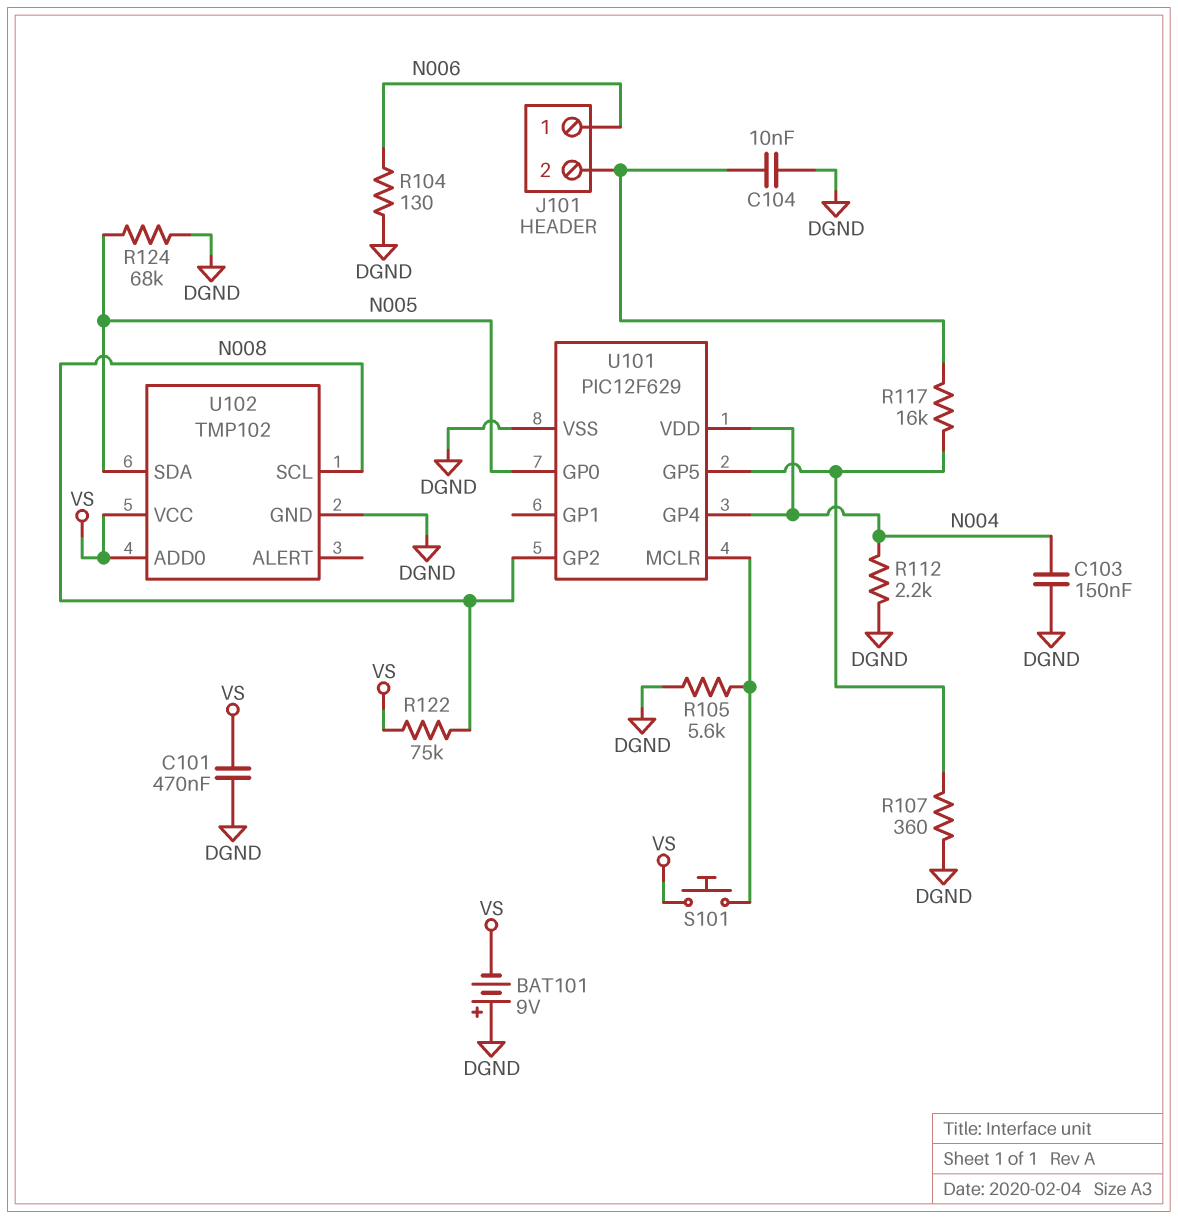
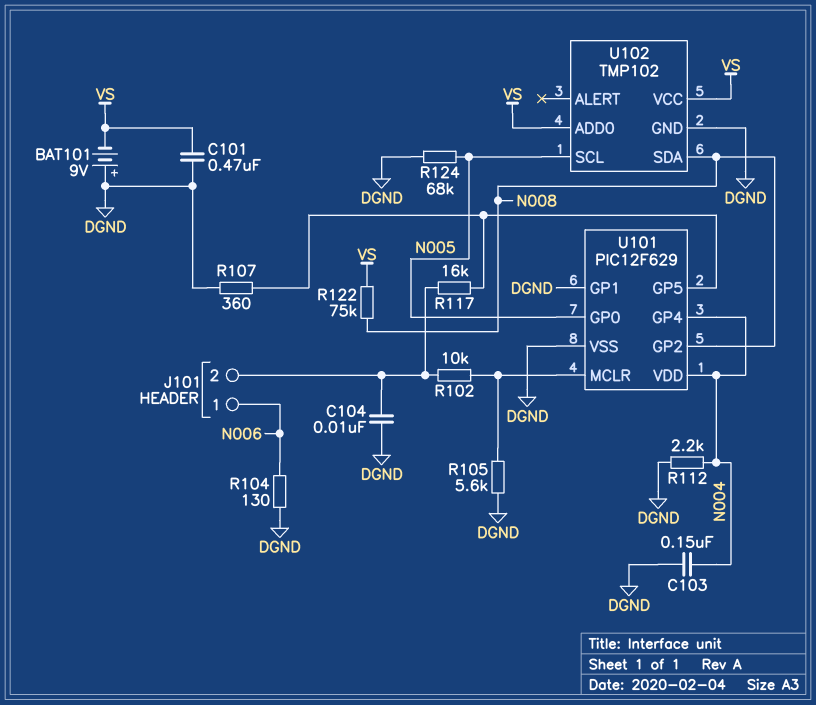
R102: none -> 10k (J101/2, U101/MCLR)
S101: button (U101/MCLR, VS) -> none
U101 pin GP1: none -> DGND
U102 pin SCL: N008 -> N005
U102 pin SDA: N005 -> N008

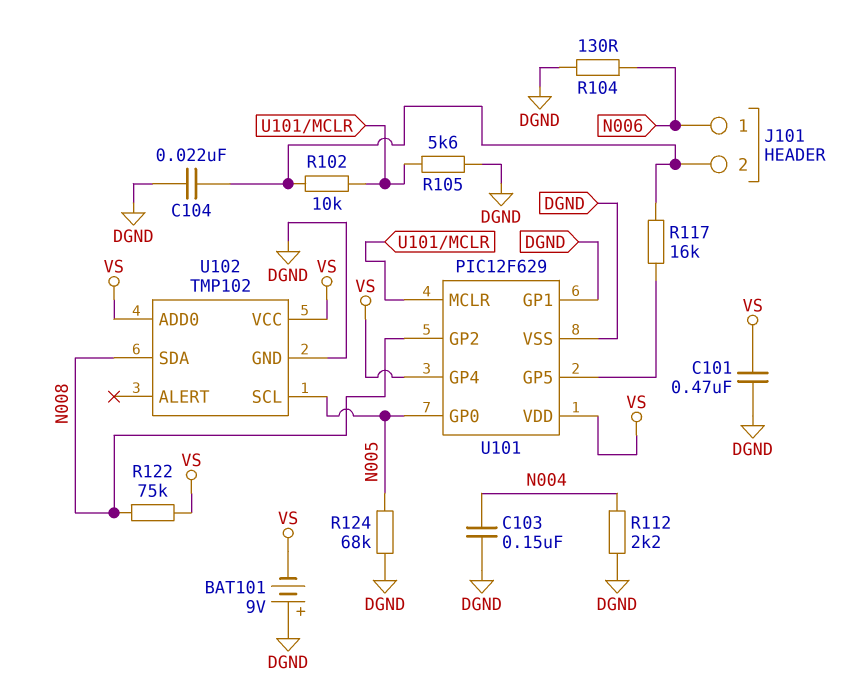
C104: 10nF (DGND, J101/2) -> 22nF (DGND, J101/2)
R107: 360 (DGND, U101/GP5) -> none
U101 pin GP4: N004 -> VS
U101 pin VDD: N004 -> VS

